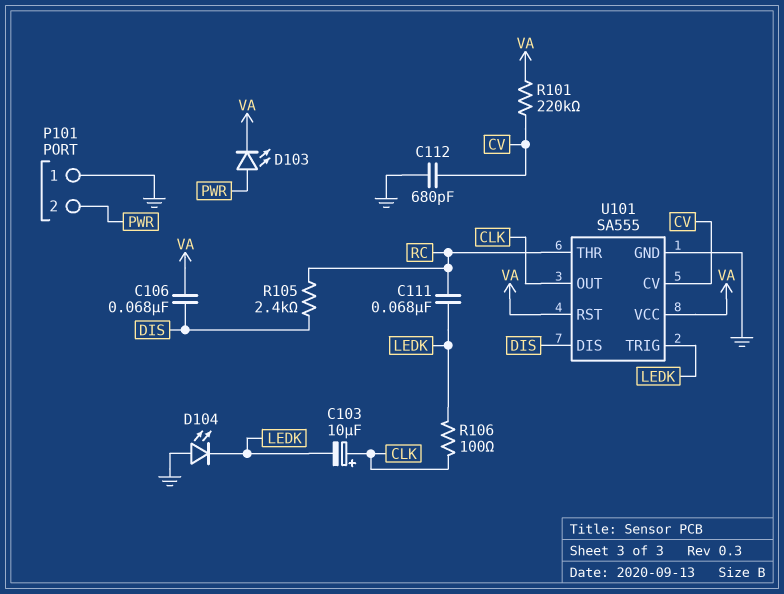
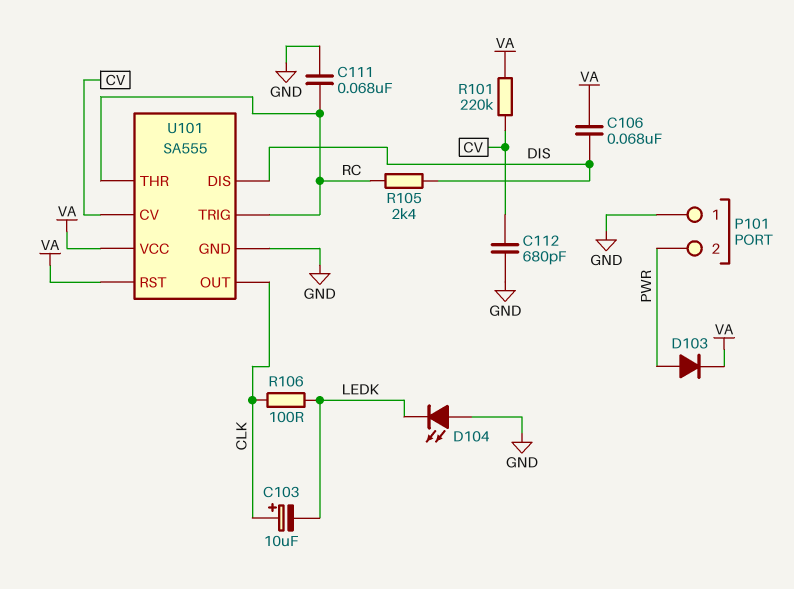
C111: 68nF (LEDK, RC) -> 68nF (GND, RC)
D103: LED (A PWR, K VA) -> diode (A PWR, K VA)
U101 pin TRIG: LEDK -> RC

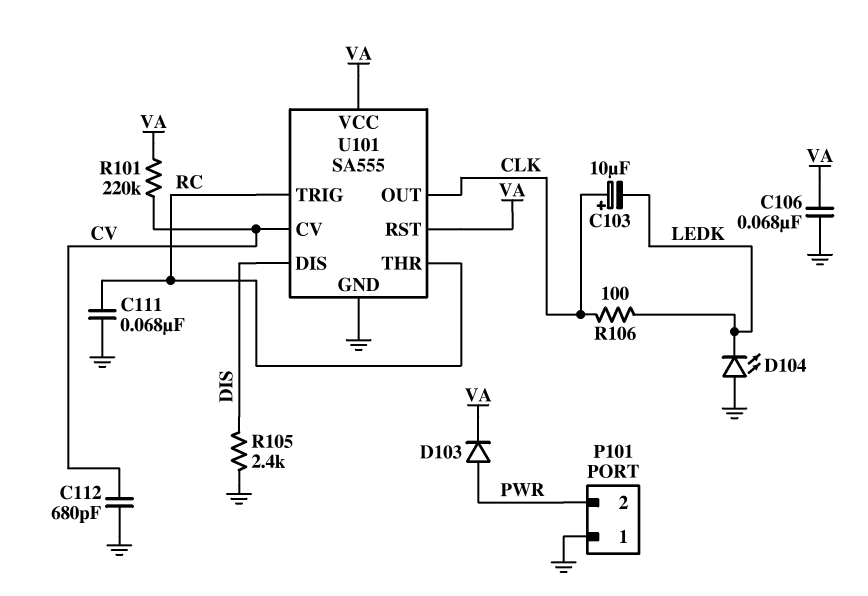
C106: 68nF (DIS, VA) -> 68nF (GND, VA)
R105: 2.4k (DIS, RC) -> 2.4k (DIS, GND)

